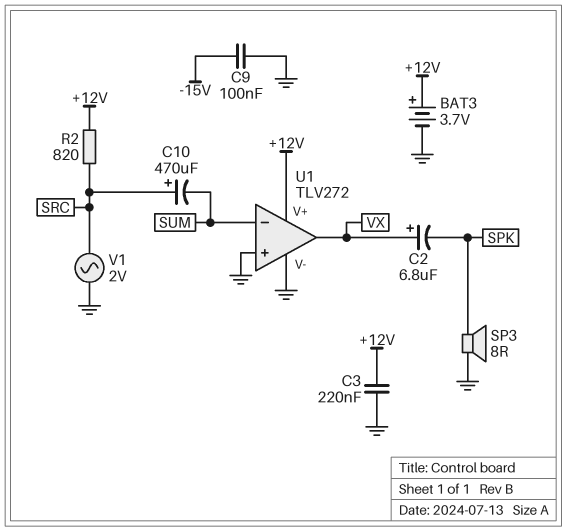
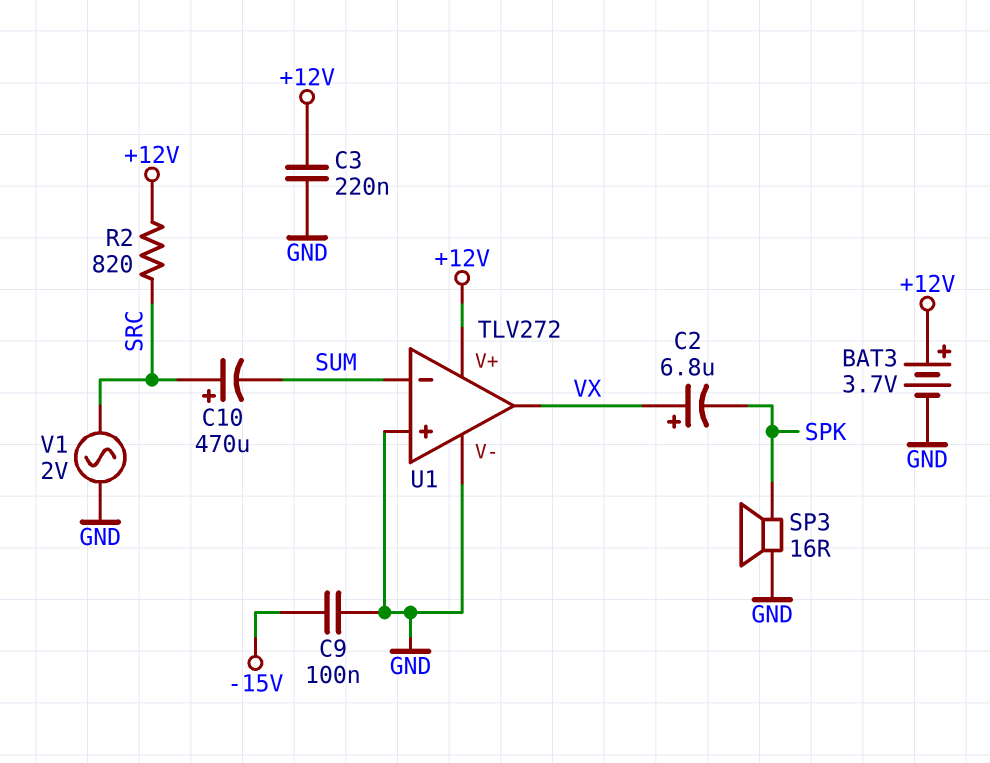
SP3: speaker 8R (GND, SPK) -> speaker 16R (GND, SPK)

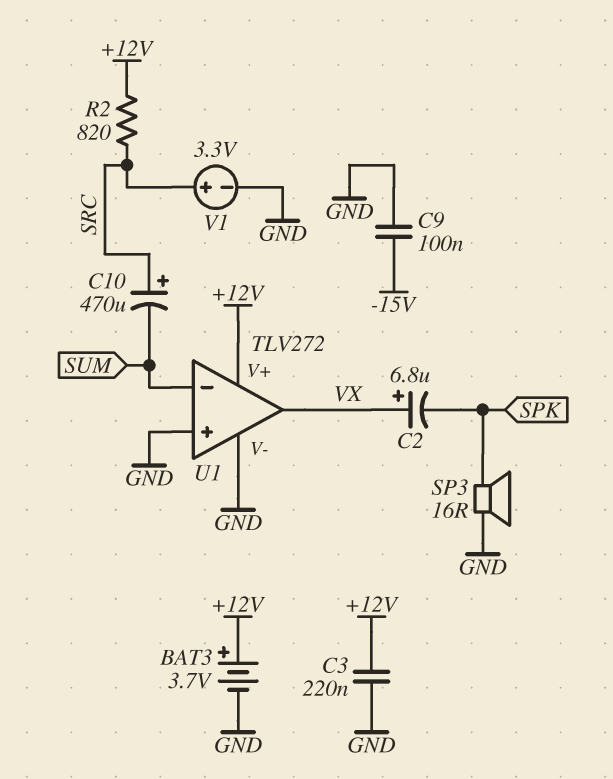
V1: AC 2V (GND, SRC) -> 3.3V (plus SRC, minus GND)

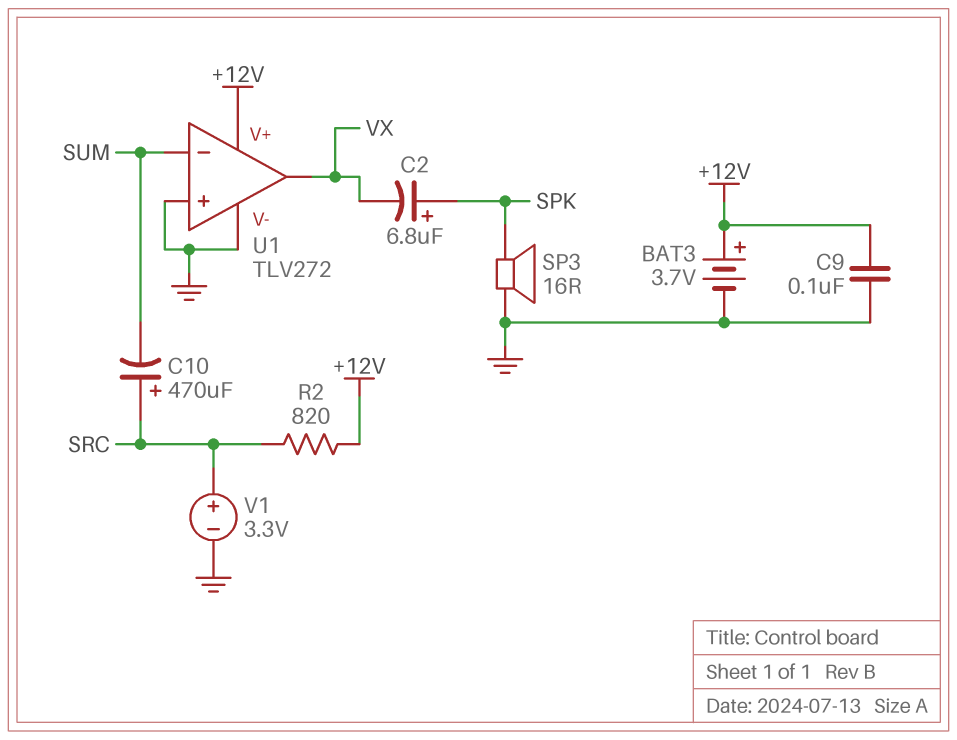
C2: 6.8uF (plus VX, minus SPK) -> 6.8uF (plus SPK, minus VX)
C3: 220nF (+12V, GND) -> none
C9: 100nF (-15V, GND) -> 100nF (+12V, GND)

